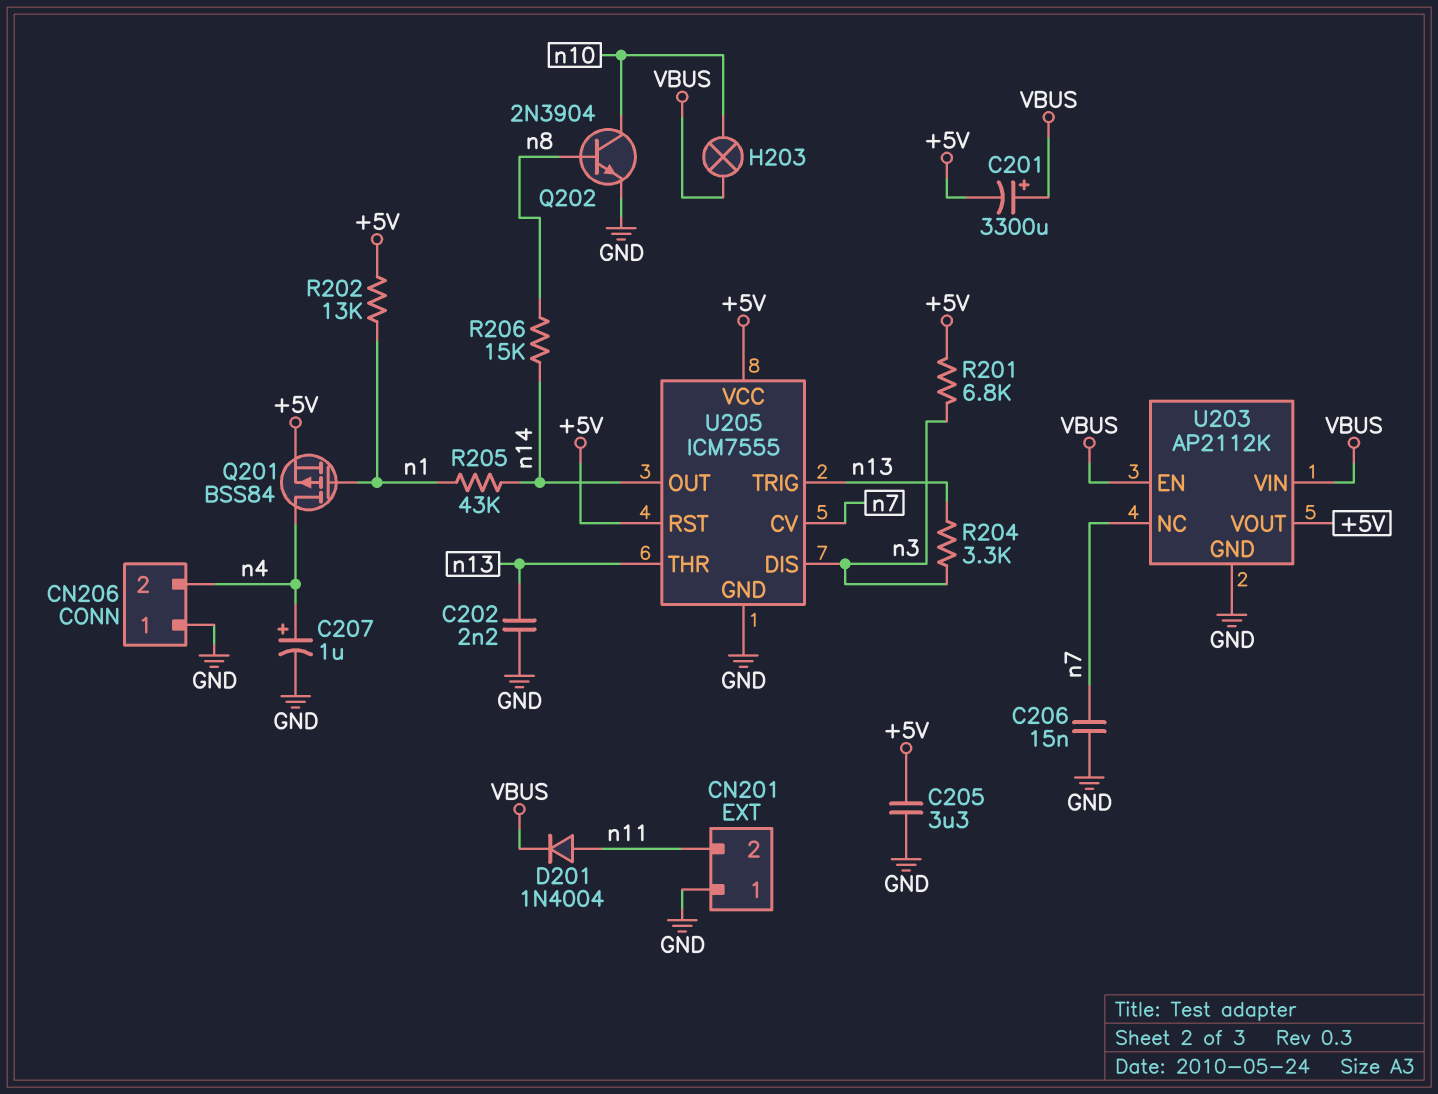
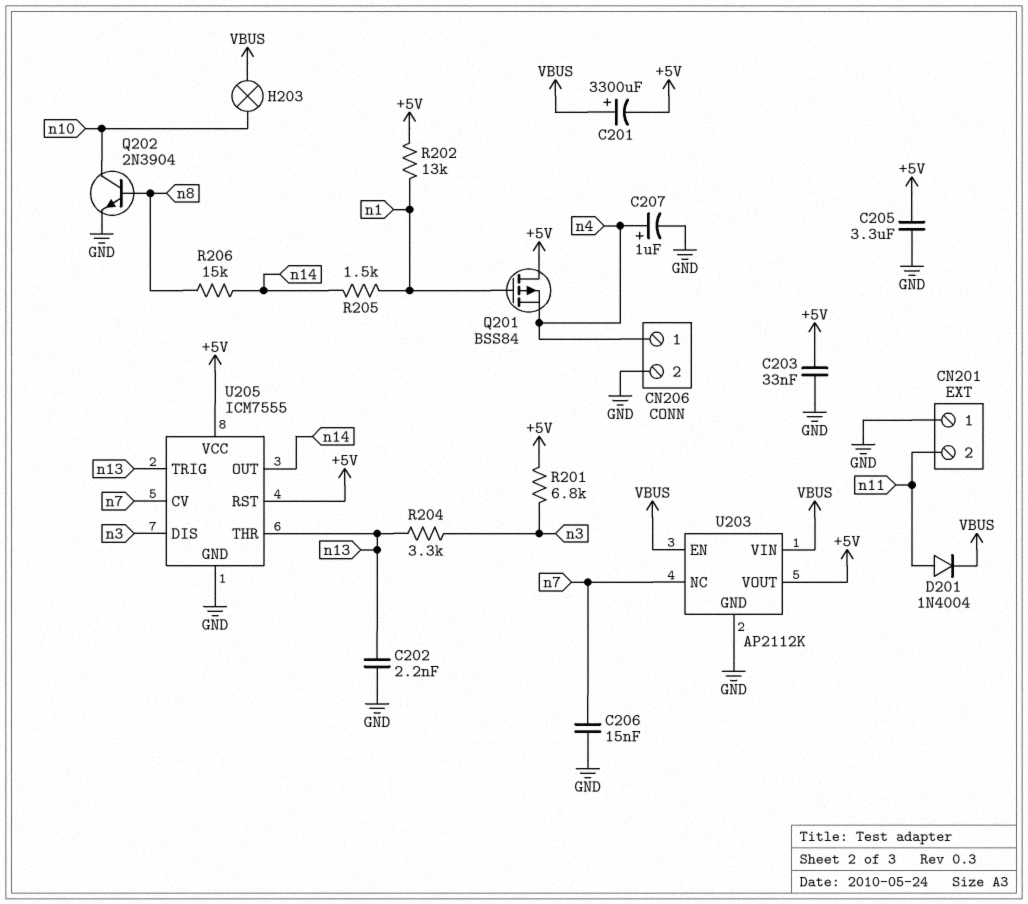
C203: none -> 33nF (+5V, GND)
CN206 pin 1: GND -> n4
CN206 pin 2: n4 -> GND
Q201: PMOS BSS84 (G n1, D n4, S +5V) -> PMOS BSS84 (G n1, D +5V, S n4)
R205: 43k (n1, n14) -> 1.5k (n1, n14)

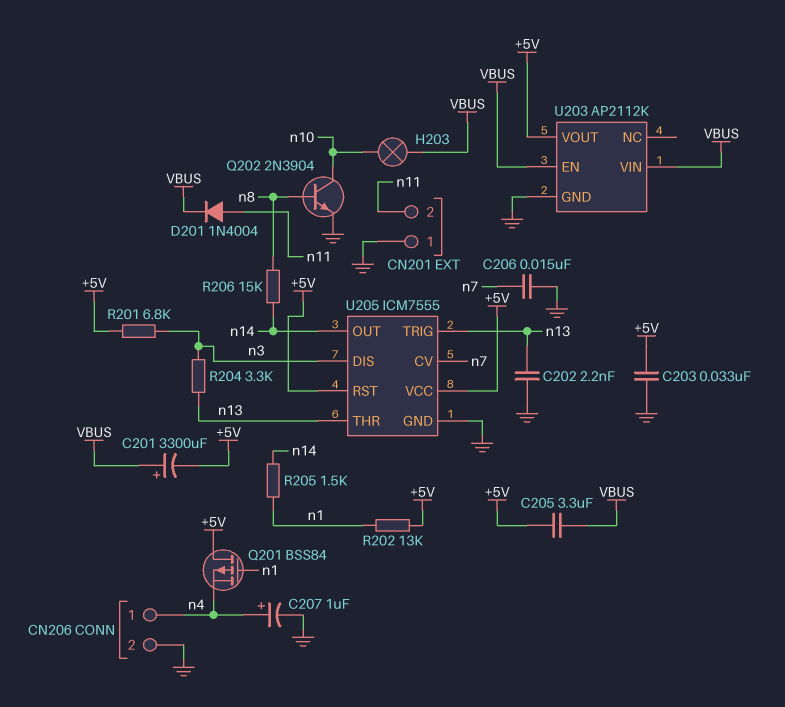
C205: 3.3uF (+5V, GND) -> 3.3uF (+5V, VBUS)
U203 pin NC: n7 -> none

